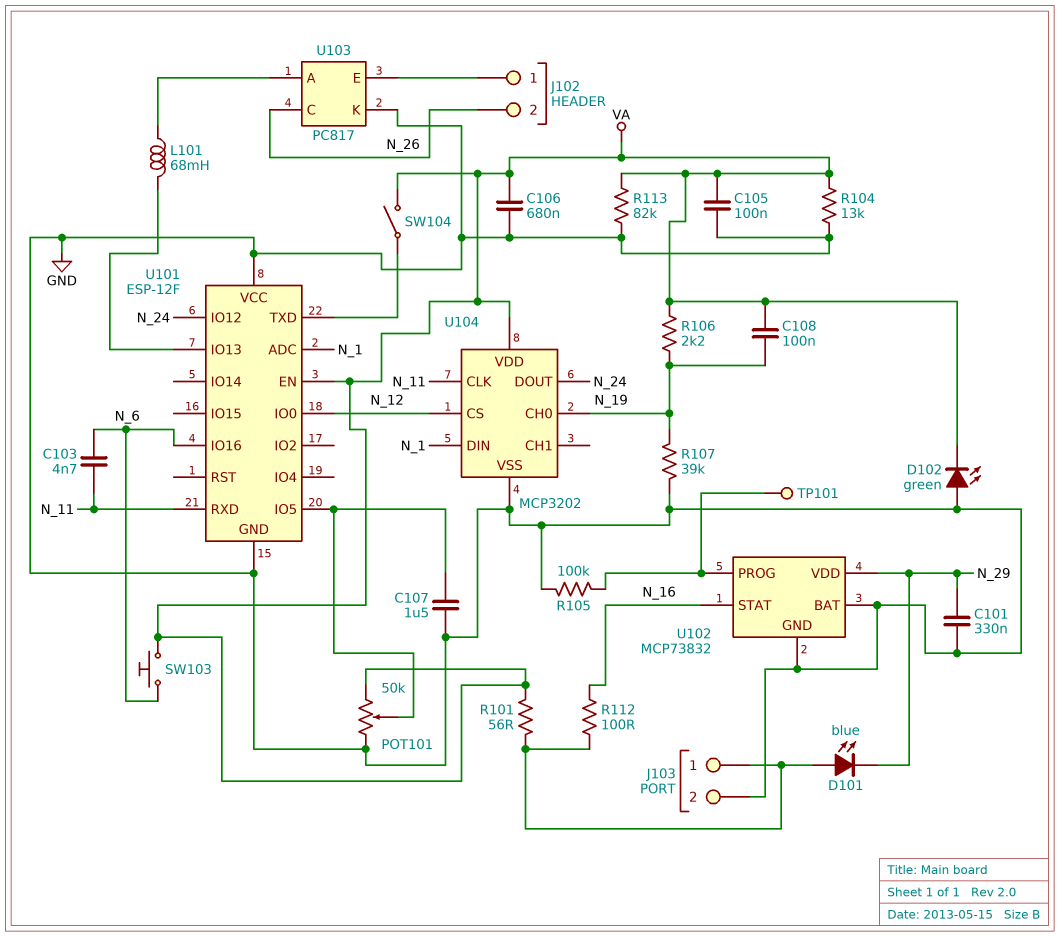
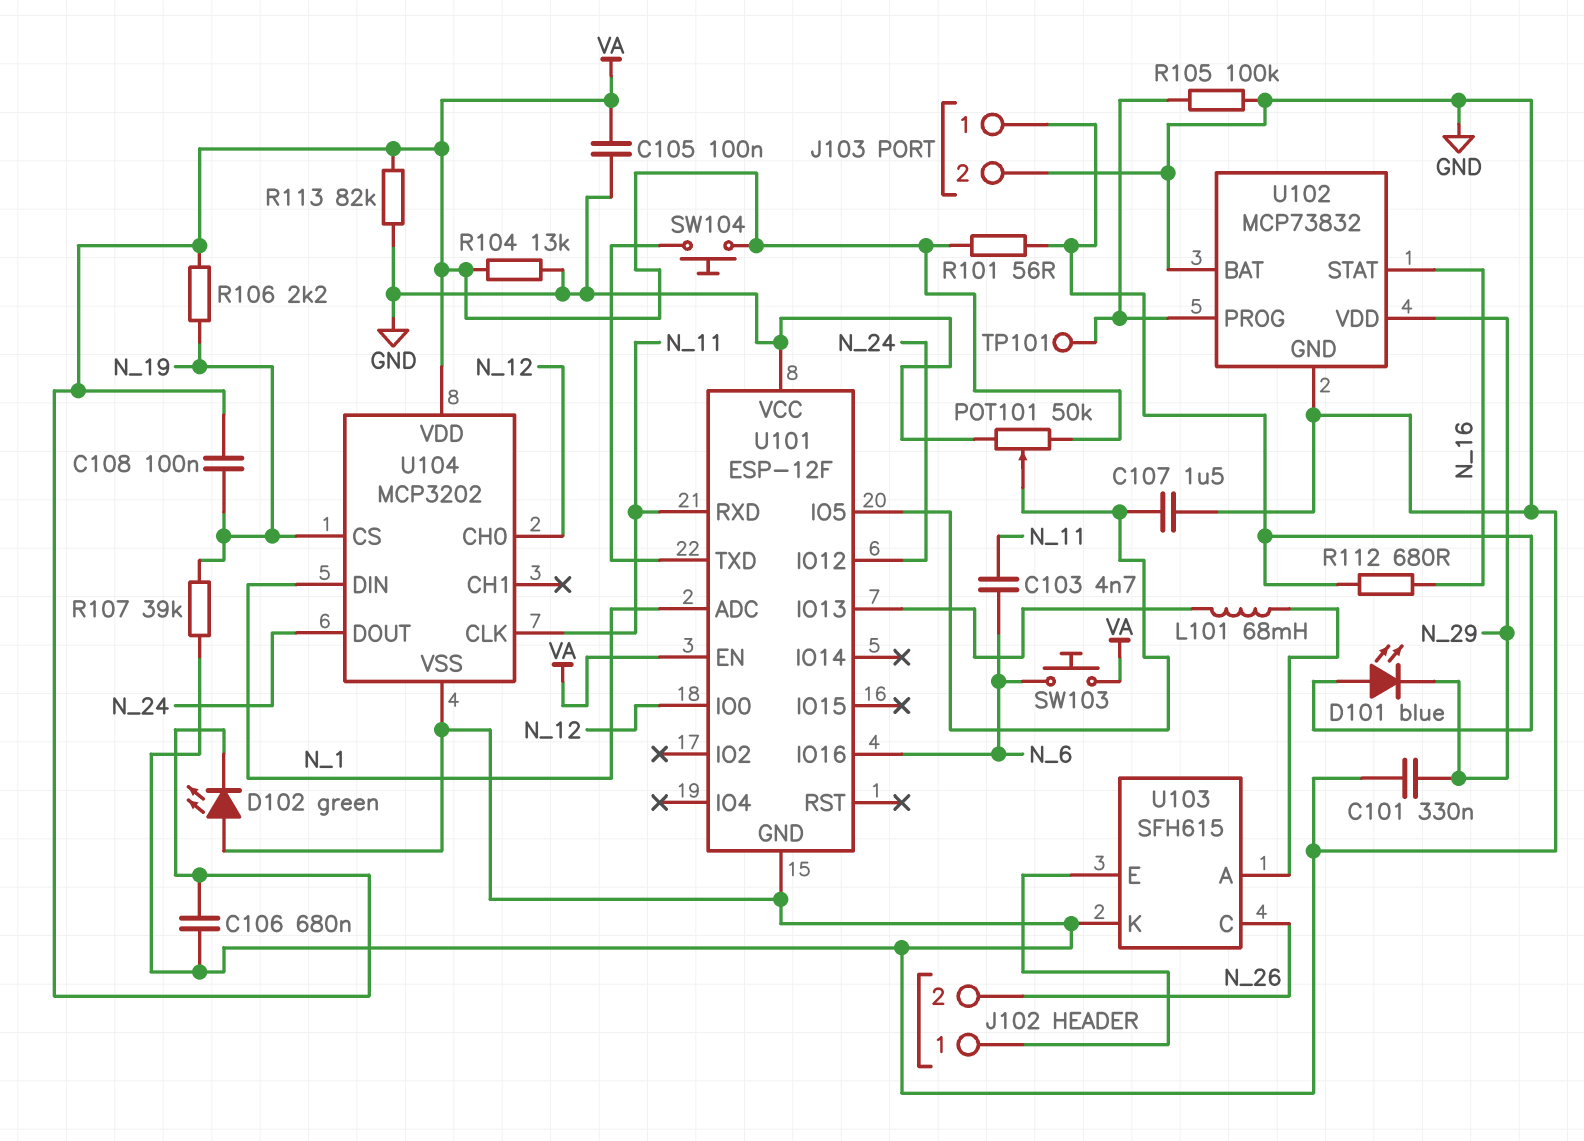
R112: 100 (J103/1, N_16) -> 680 (J103/1, N_16)
SW104: switch (U101/TXD, VA) -> button (U101/TXD, VA)
U103: PC817 -> SFH615
U104 pin CH0: N_19 -> N_12
U104 pin CS: N_12 -> N_19

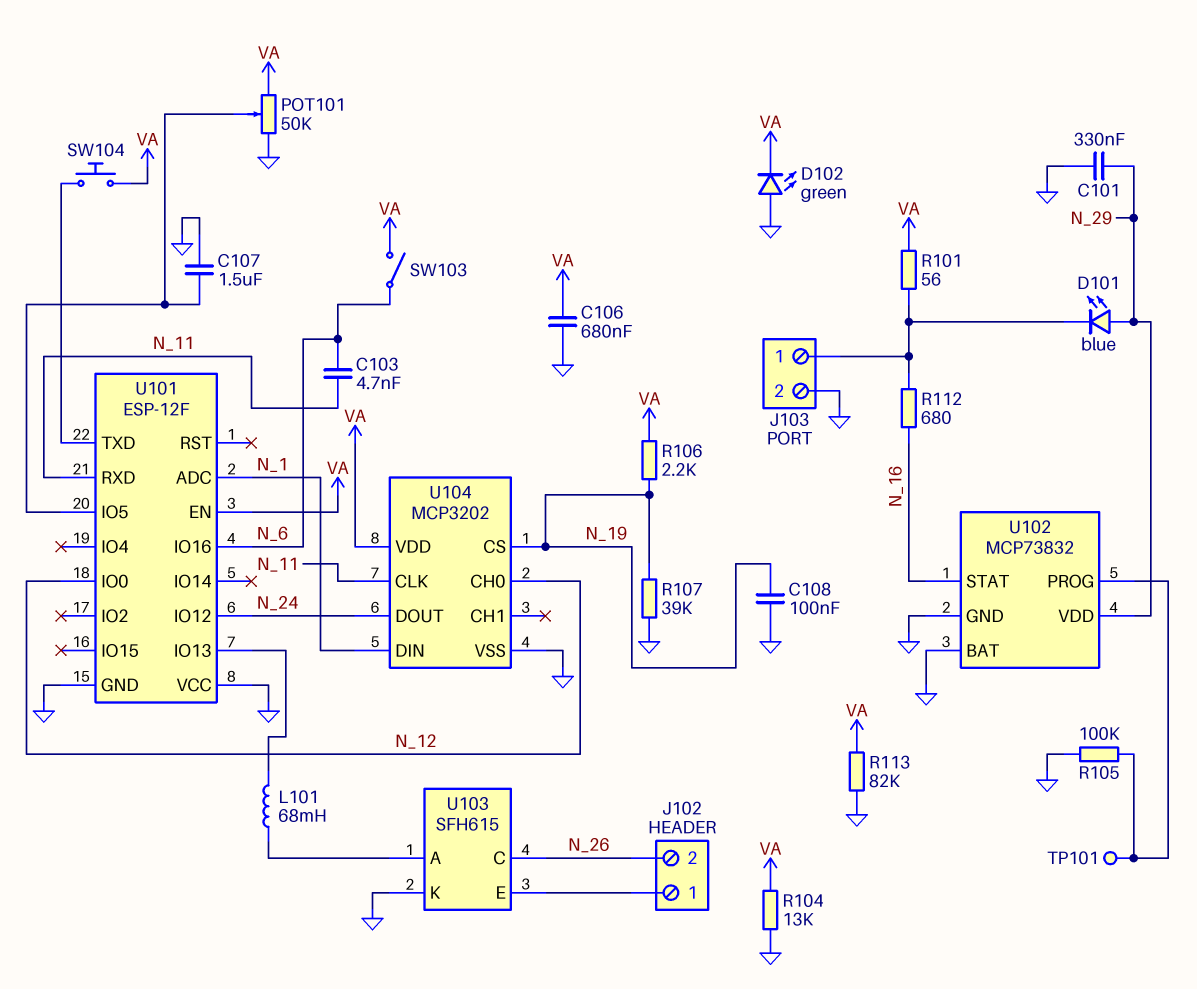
C105: 100nF (GND, VA) -> none
C108: 100nF (N_19, VA) -> 100nF (GND, N_19)
D101: LED blue (A J103/1, K N_29) -> LED blue (A N_29, K J103/1)
SW103: button (N_6, VA) -> switch (N_6, VA)

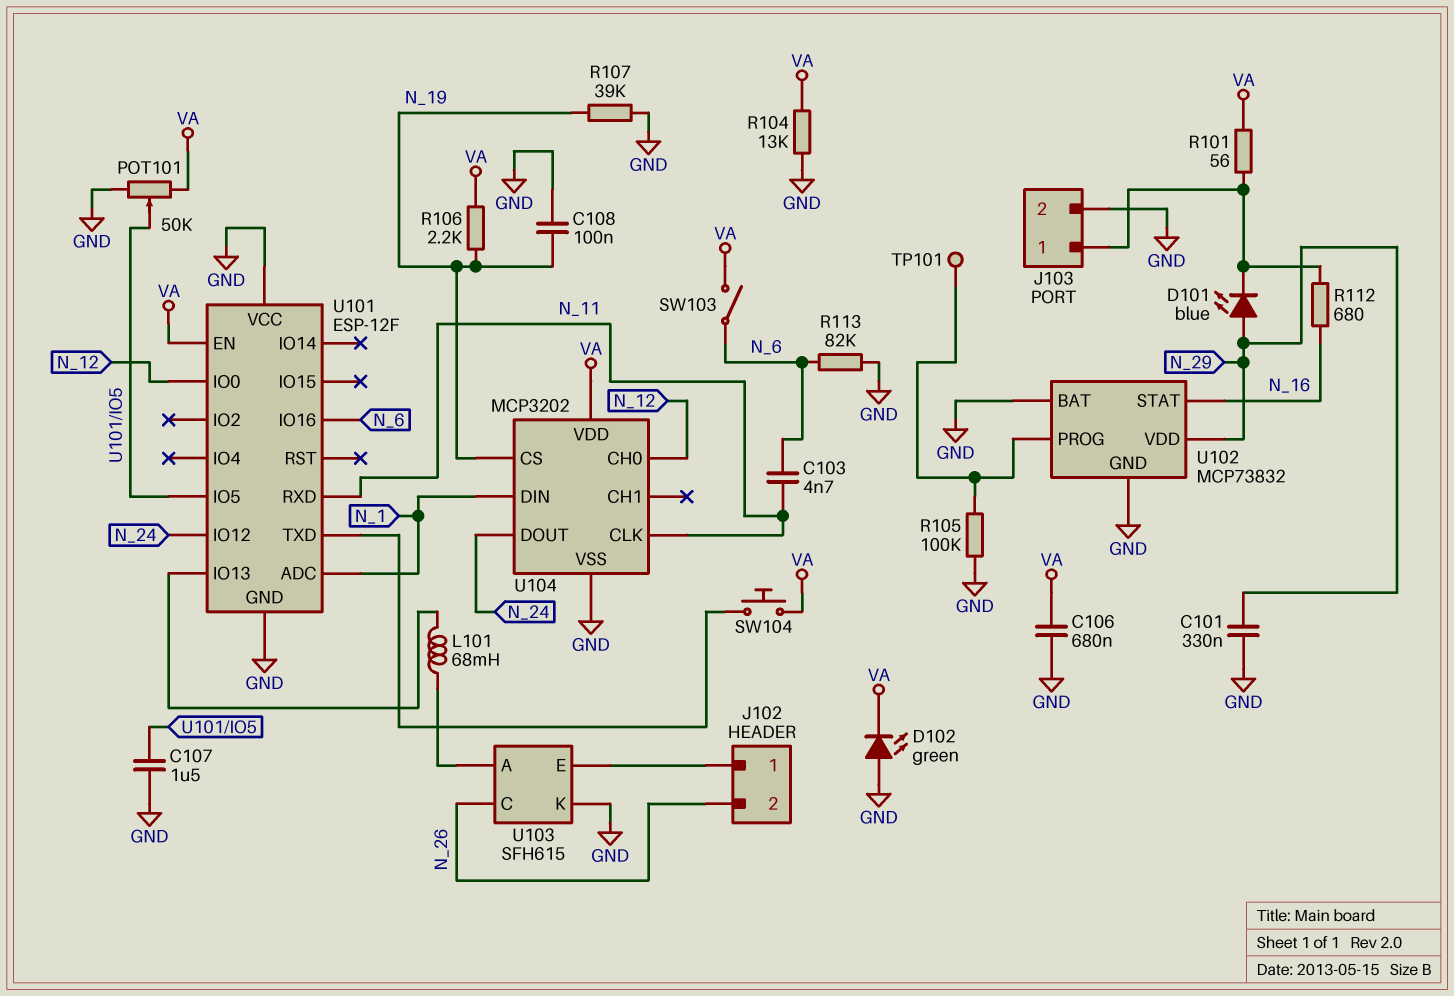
R113: 82k (GND, VA) -> 82k (GND, N_6)

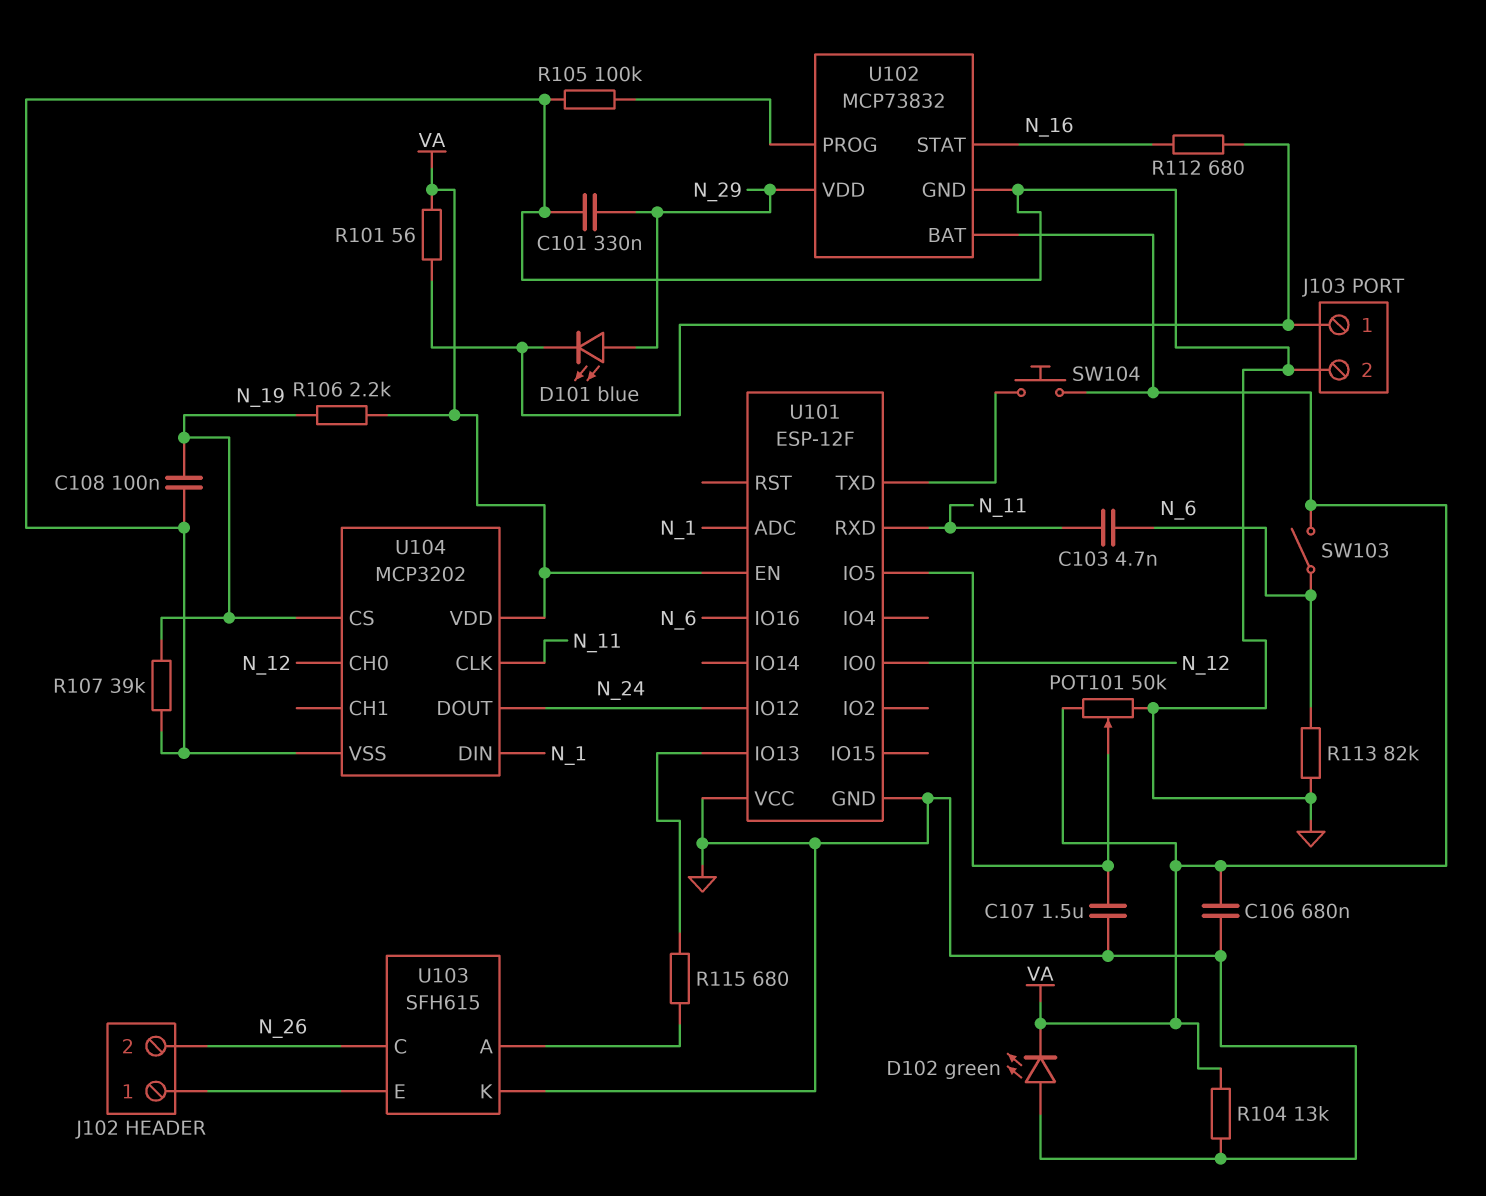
L101: 68mH (U101/IO13, U103/A) -> none
R115: none -> 680 (U101/IO13, U103/A)
TP101: test point (U102/PROG) -> none
U102 pin BAT: GND -> VA

